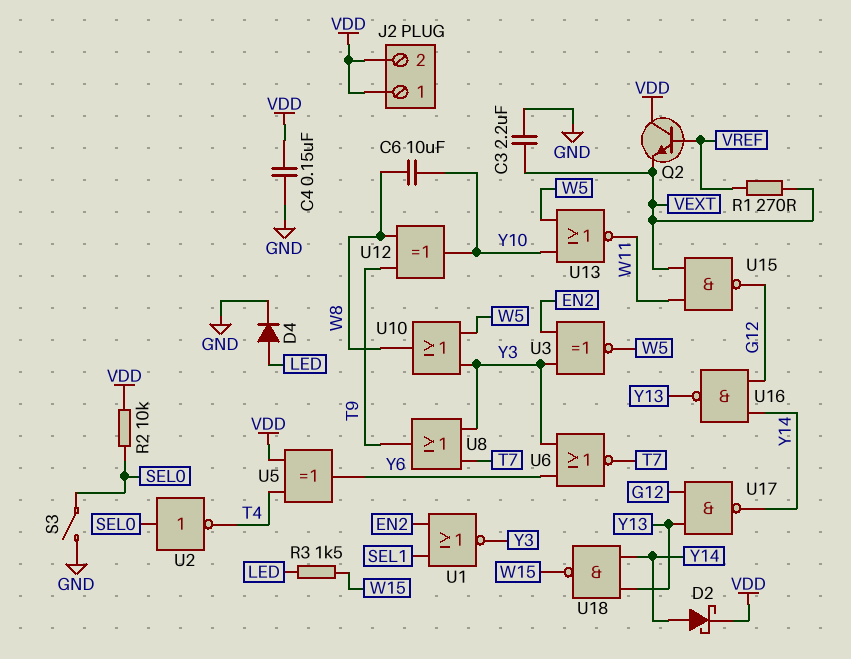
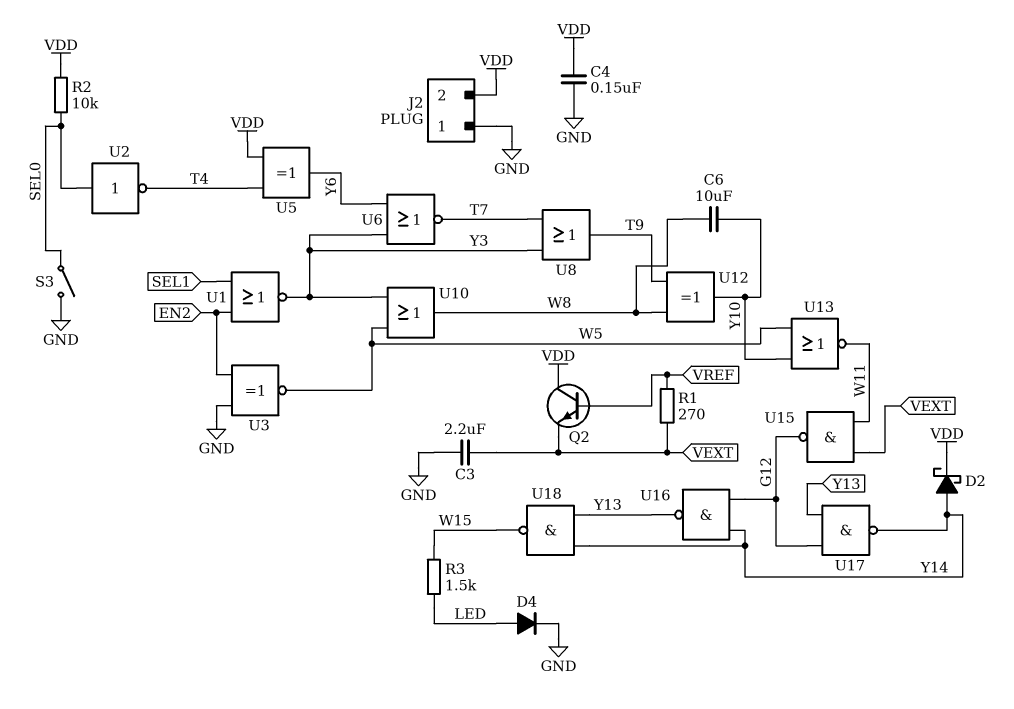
J2 pin 1: VDD -> GND
U3: XNOR (in EN2, in Y3, out W5) -> XNOR (in EN2, in GND, out W5)

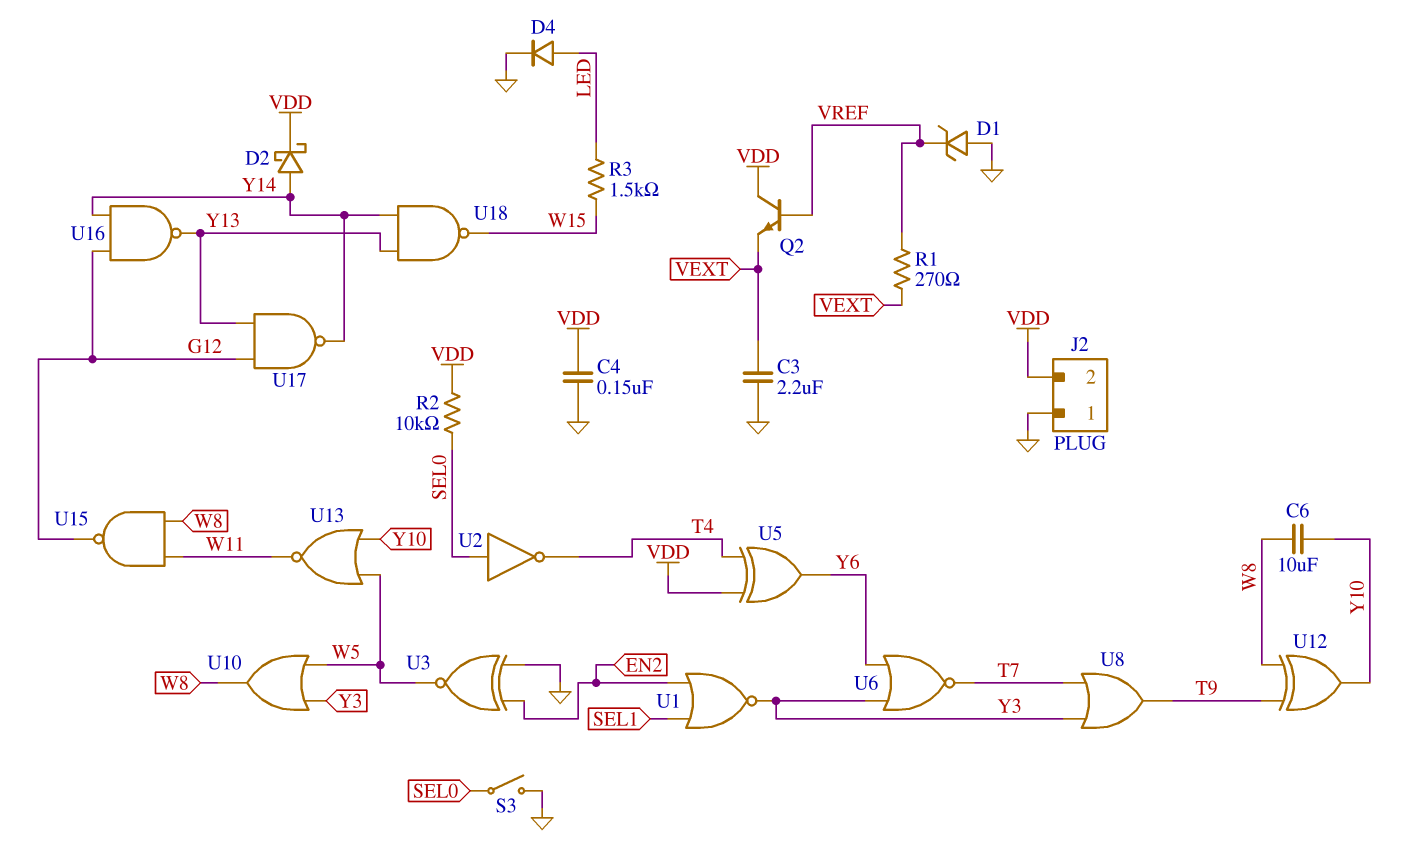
D1: none -> zener (A GND, K VREF)
U15: NAND (in VEXT, in W11, out G12) -> NAND (in W8, in W11, out G12)

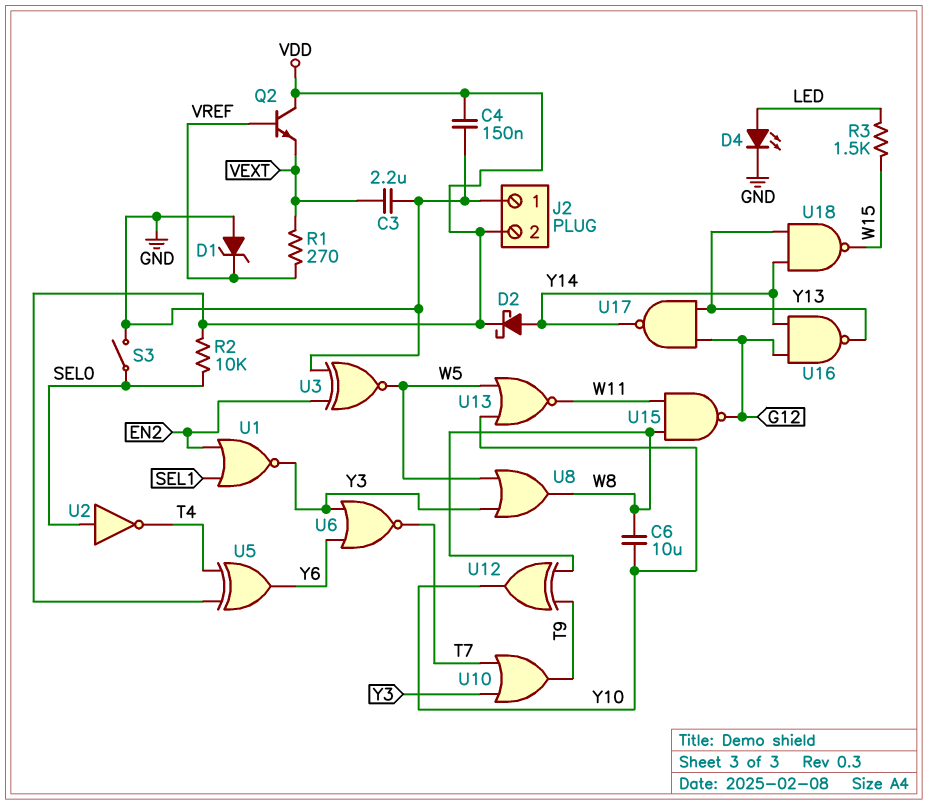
D4: diode (A LED, K GND) -> LED (A LED, K GND)
U8: OR (in T7, in Y3, out T9) -> OR (in W5, in Y3, out W8)
U10: OR (in W5, in Y3, out W8) -> OR (in T7, in Y3, out T9)

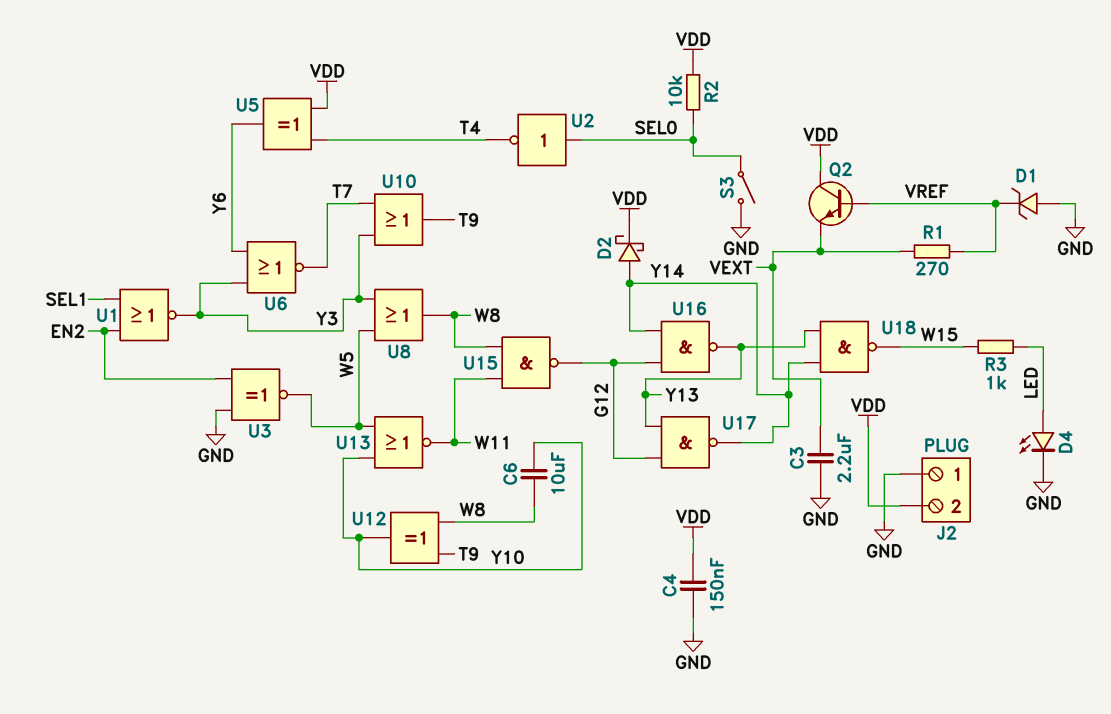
R3: 1.5k (LED, W15) -> 1k (LED, W15)

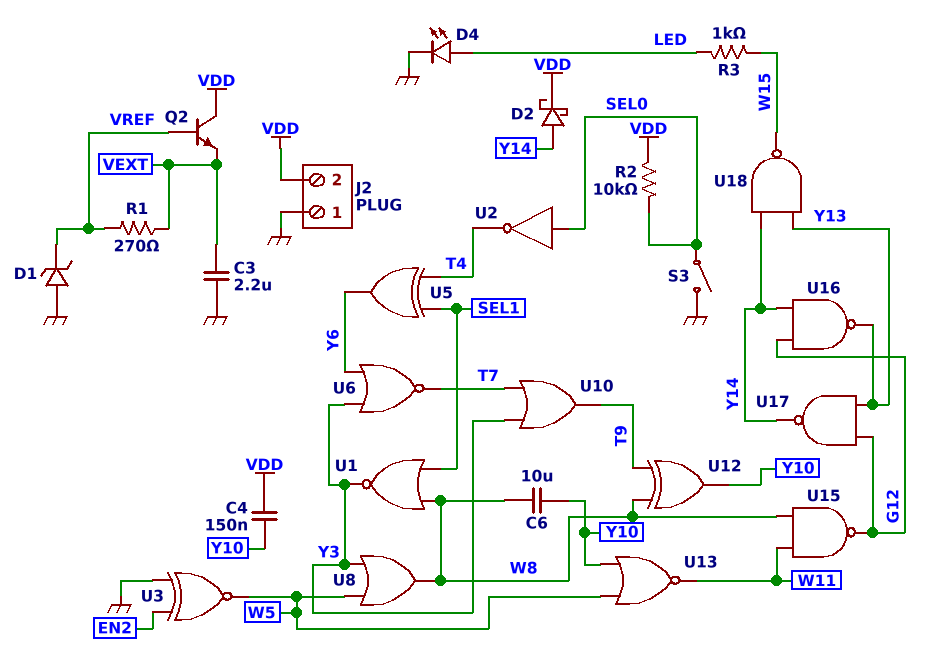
C4: 150nF (GND, VDD) -> 150nF (VDD, Y10)
U1: NOR (in EN2, in SEL1, out Y3) -> NOR (in SEL1, in W8, out Y3)
U5: XOR (in T4, in VDD, out Y6) -> XOR (in SEL1, in T4, out Y6)

